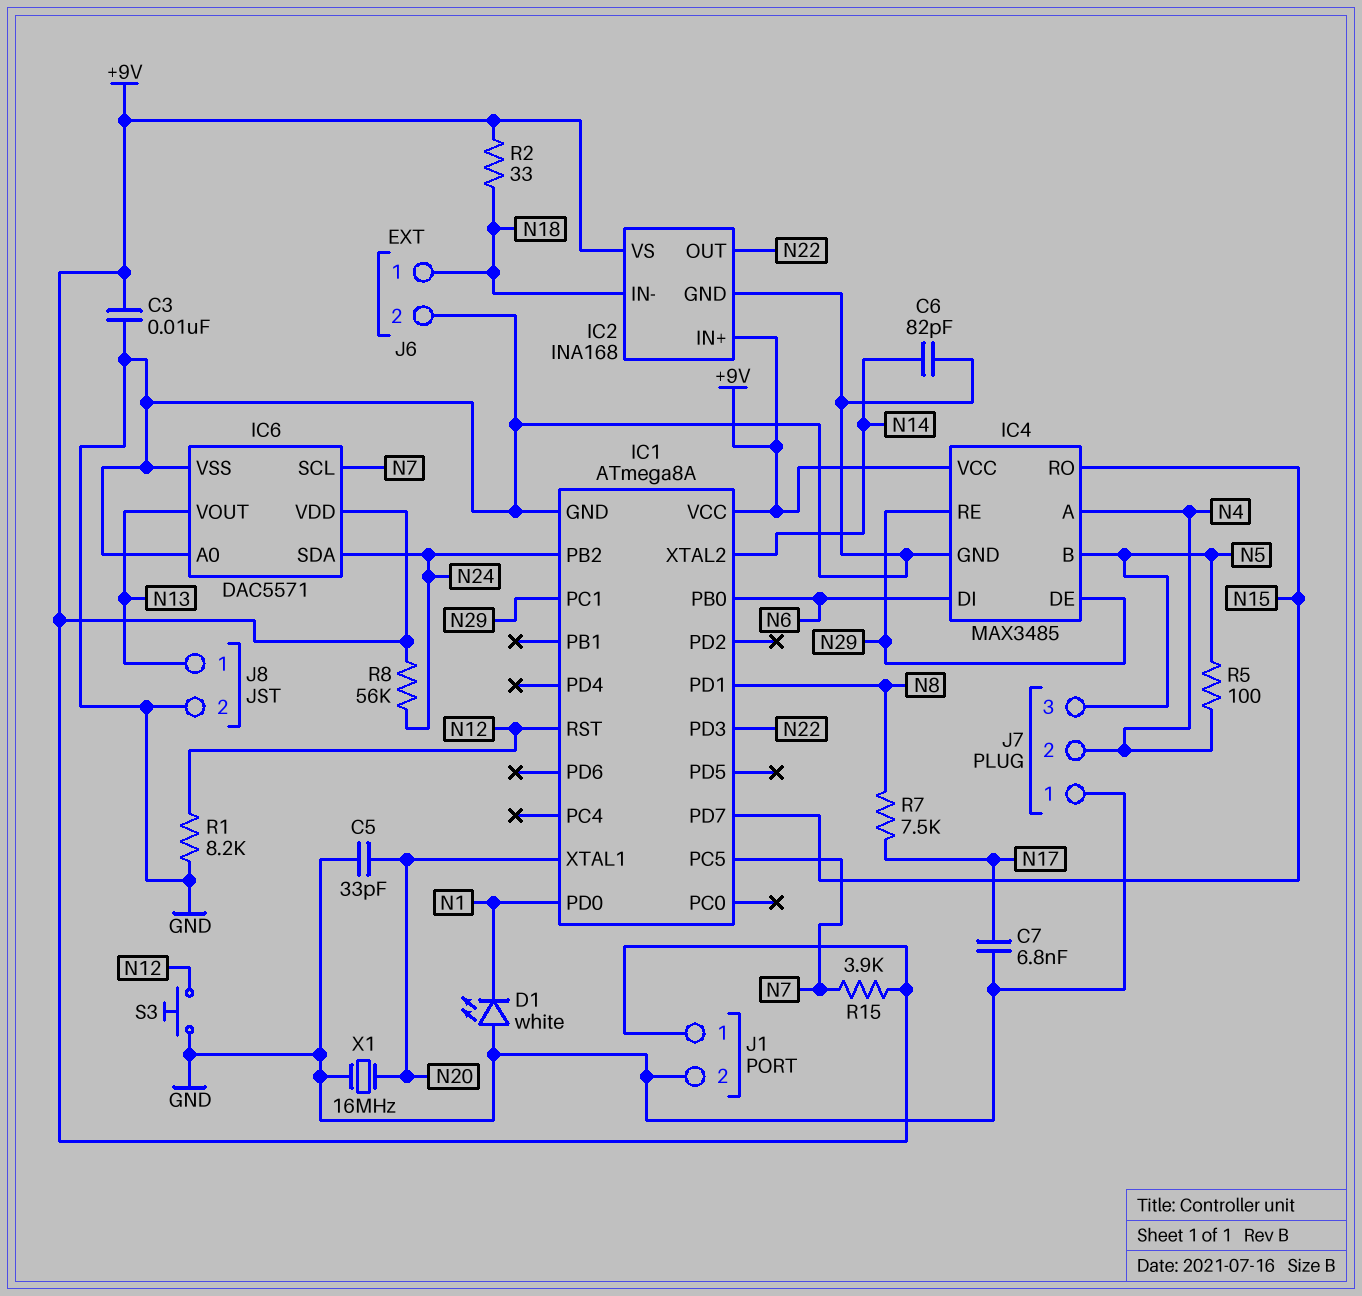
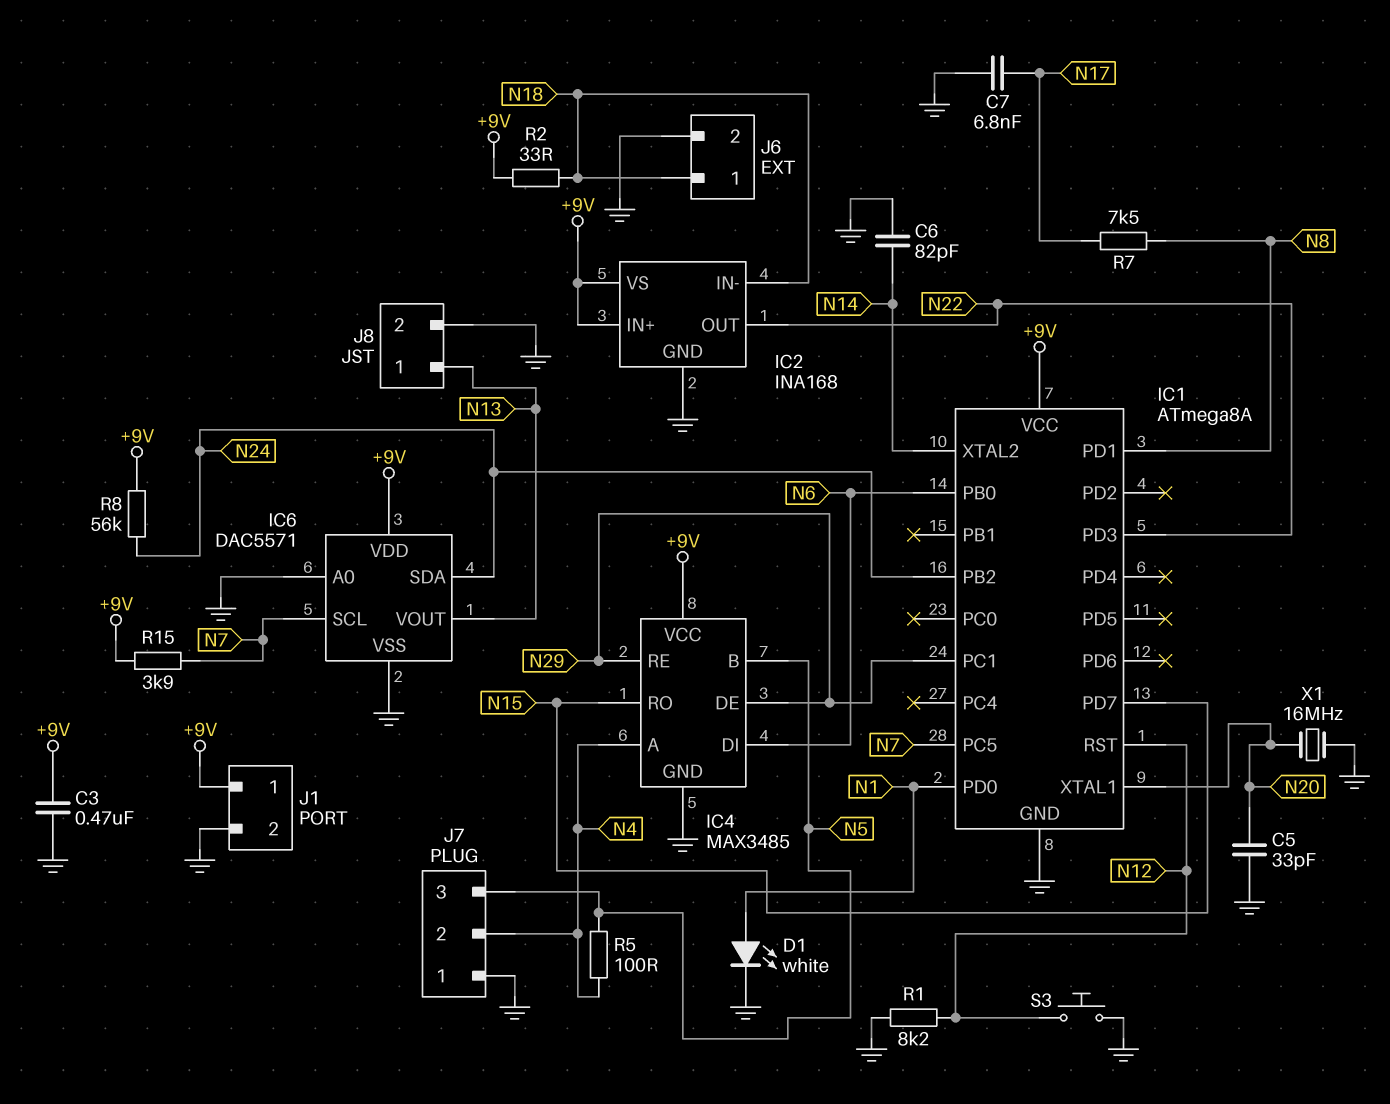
C3: 10nF (+9V, GND) -> 470nF (+9V, GND)
D1: LED white (A GND, K N1) -> LED white (A N1, K GND)

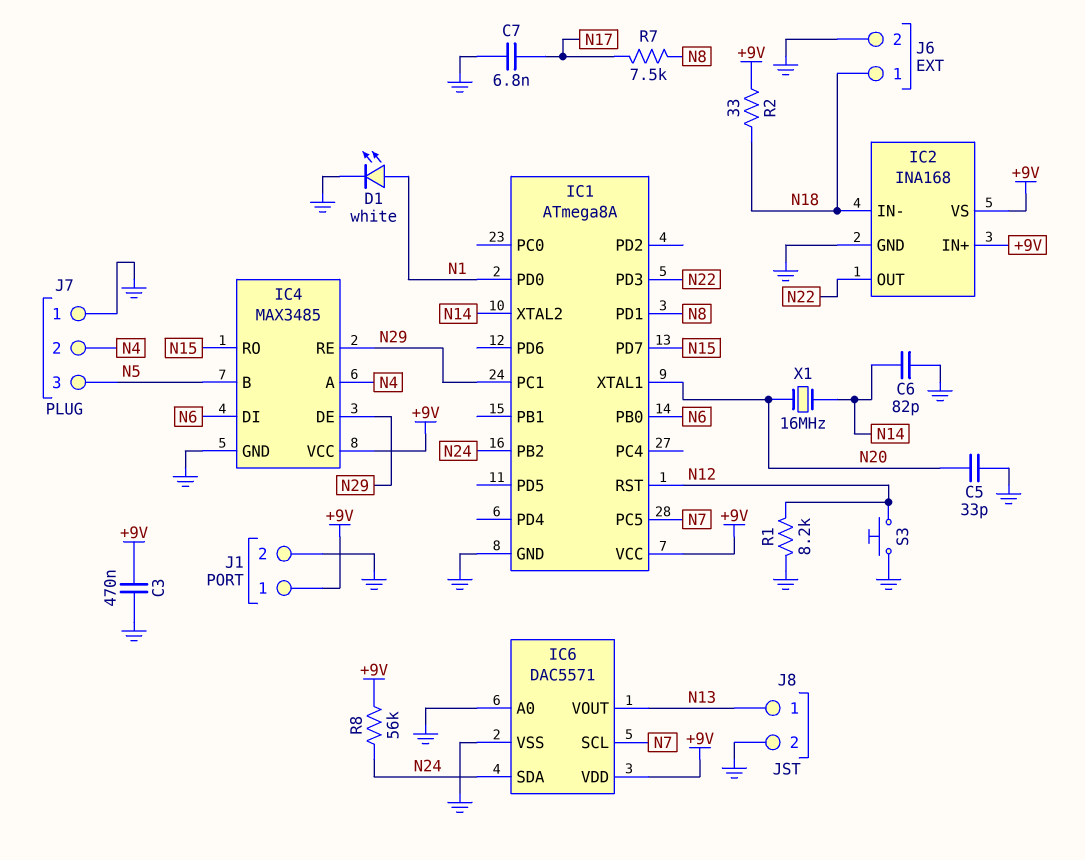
R5: 100 (N4, N5) -> none
R15: 3.9k (+9V, N7) -> none
X1: 16MHz (GND, N20) -> 16MHz (N14, N20)

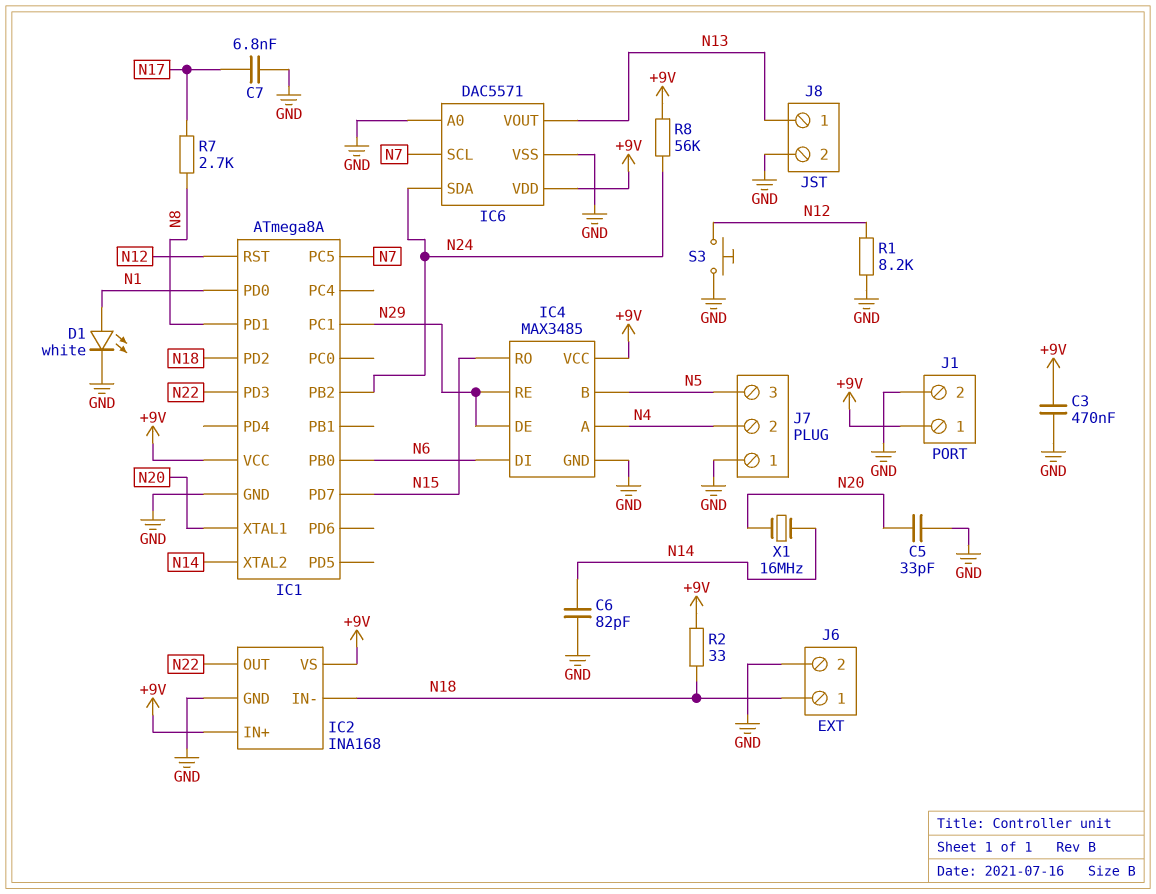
IC1 pin PD2: none -> N18
R7: 7.5k (N8, N17) -> 2.7k (N8, N17)

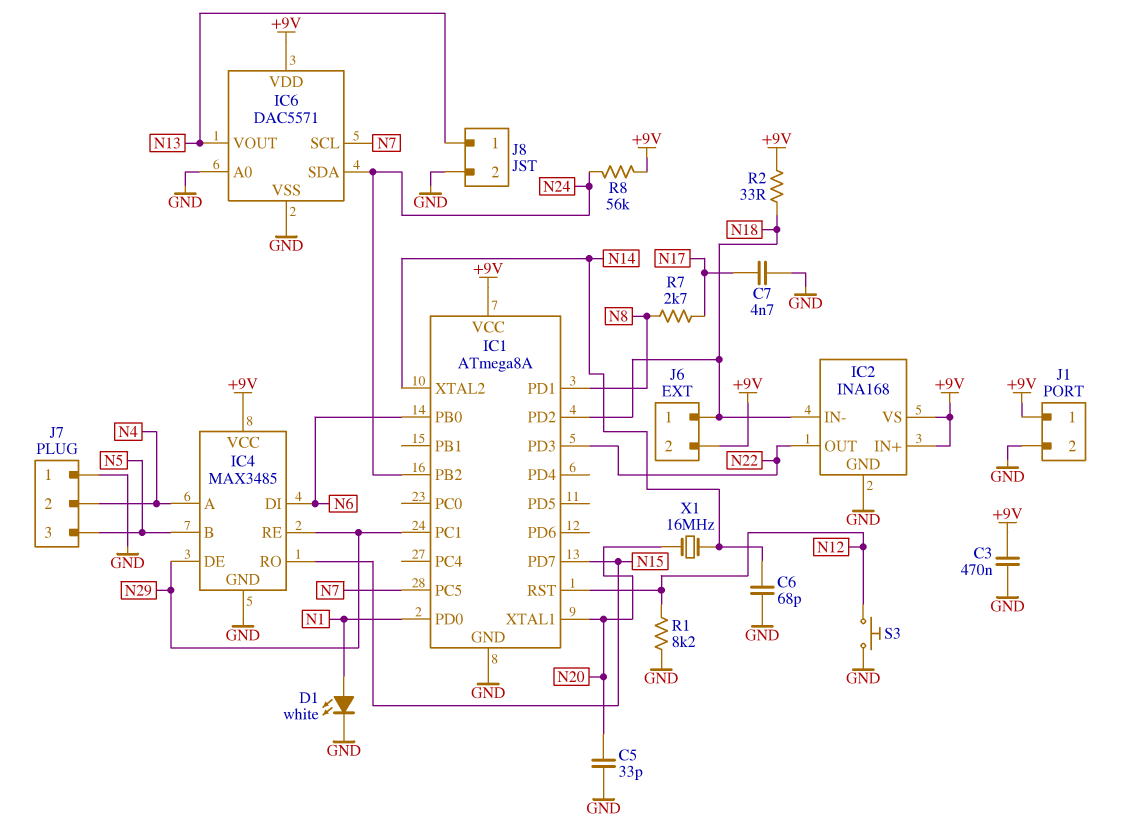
C6: 82pF (GND, N14) -> 68pF (GND, N14)
C7: 6.8nF (GND, N17) -> 4.7nF (GND, N17)
J6 pin 2: GND -> +9V

